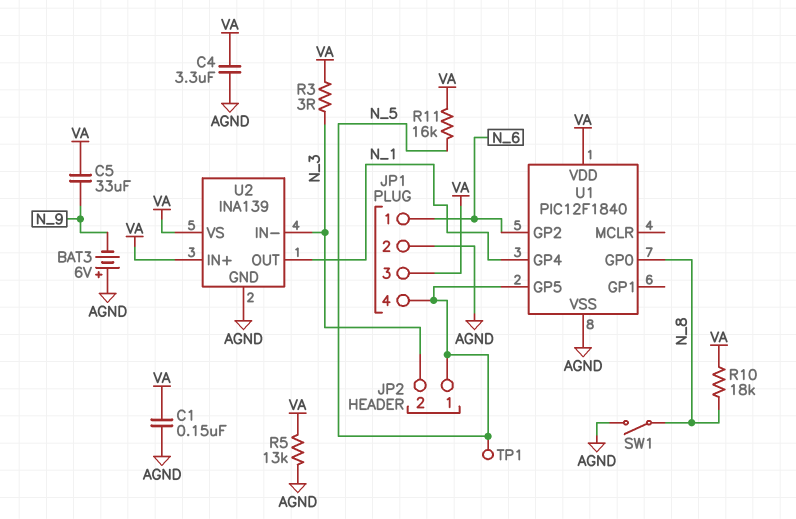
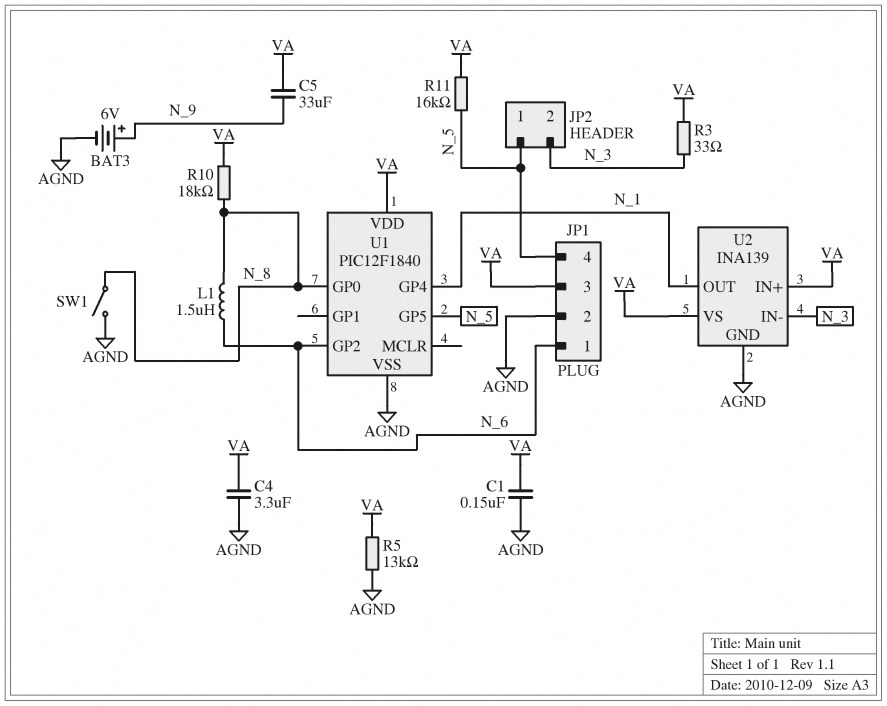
BAT3: 6V (plus AGND, minus N_9) -> 6V (plus N_9, minus AGND)
L1: none -> 1.5uH (N_6, N_8)
R3: 3 (N_3, VA) -> 33 (N_3, VA)
TP1: test point (N_5) -> none

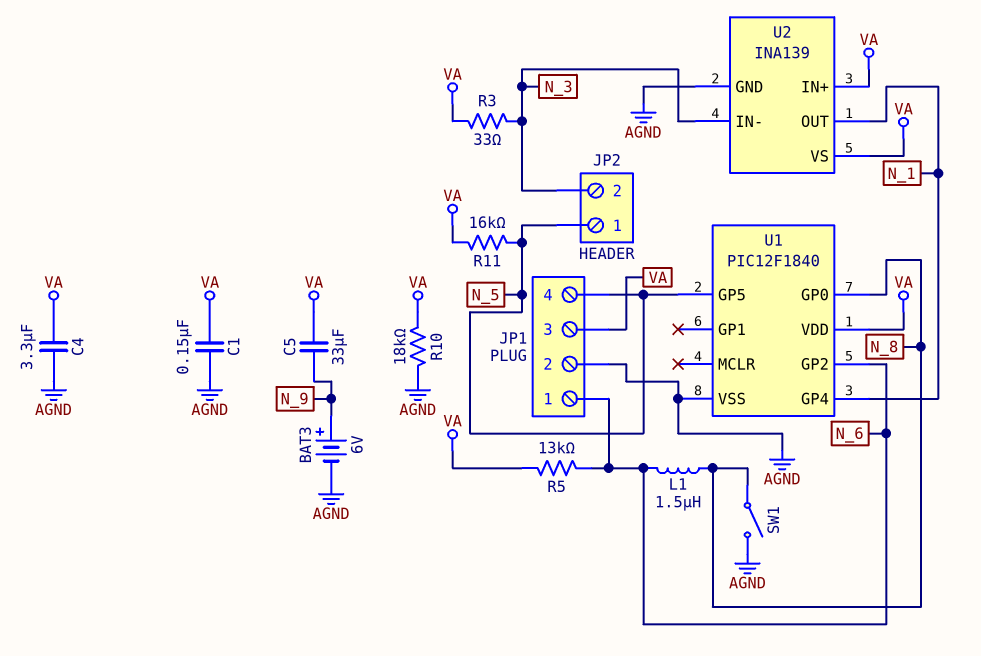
R5: 13k (AGND, VA) -> 13k (N_6, VA)
R10: 18k (N_8, VA) -> 18k (AGND, VA)

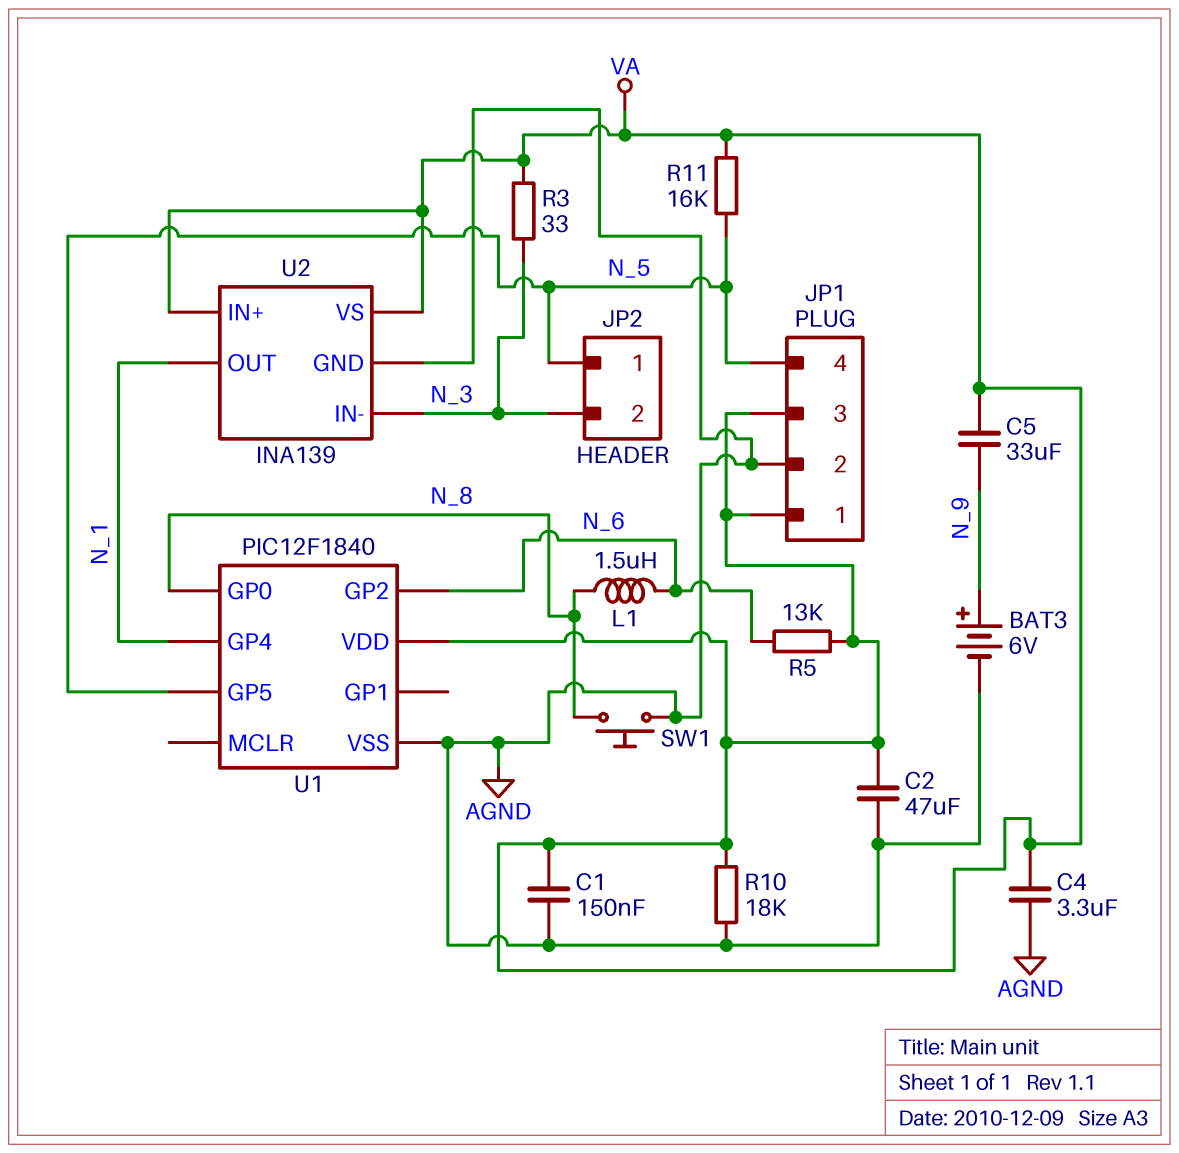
C2: none -> 47uF (AGND, VA)
JP1 pin 1: N_6 -> VA
SW1: switch (AGND, N_8) -> button (AGND, N_8)

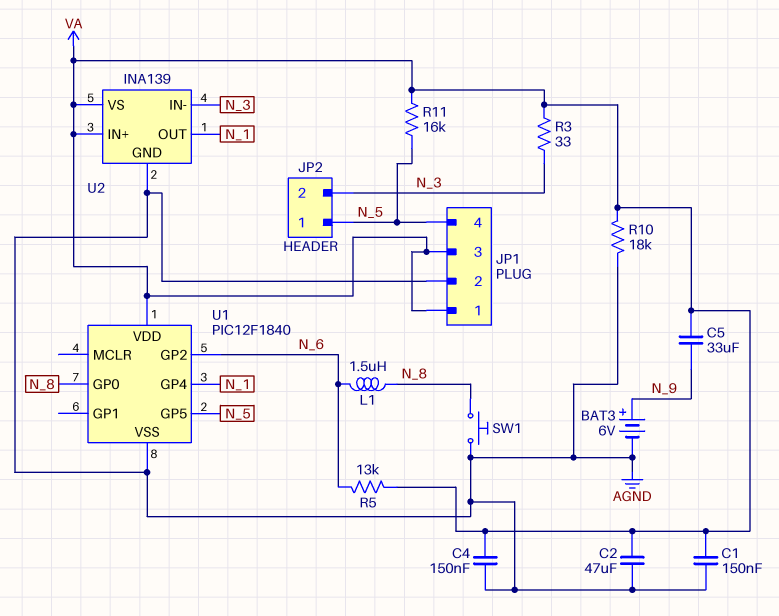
C4: 3.3uF (AGND, VA) -> 150nF (AGND, VA)

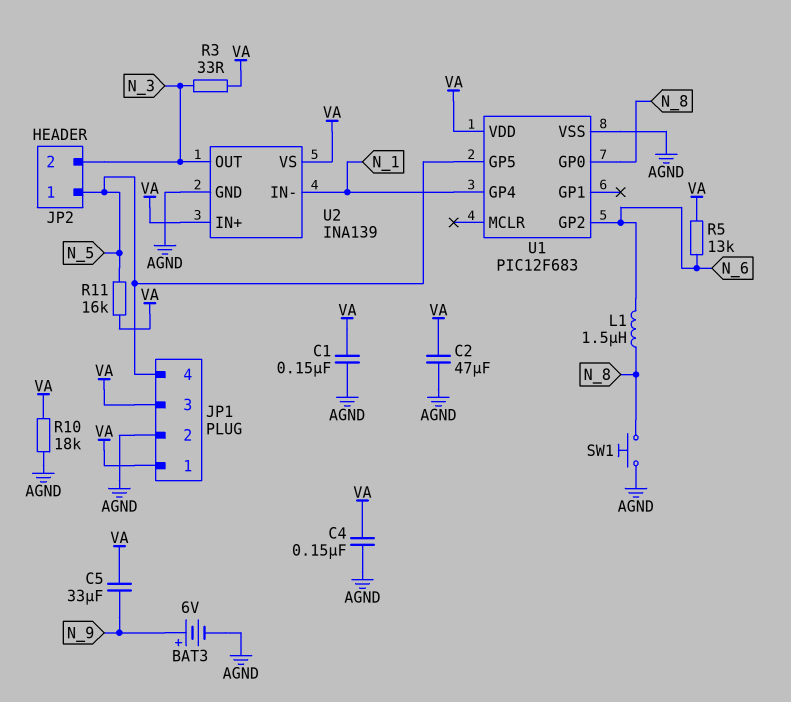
U1: PIC12F1840 -> PIC12F683
U2 pin IN-: N_3 -> N_1
U2 pin OUT: N_1 -> N_3

